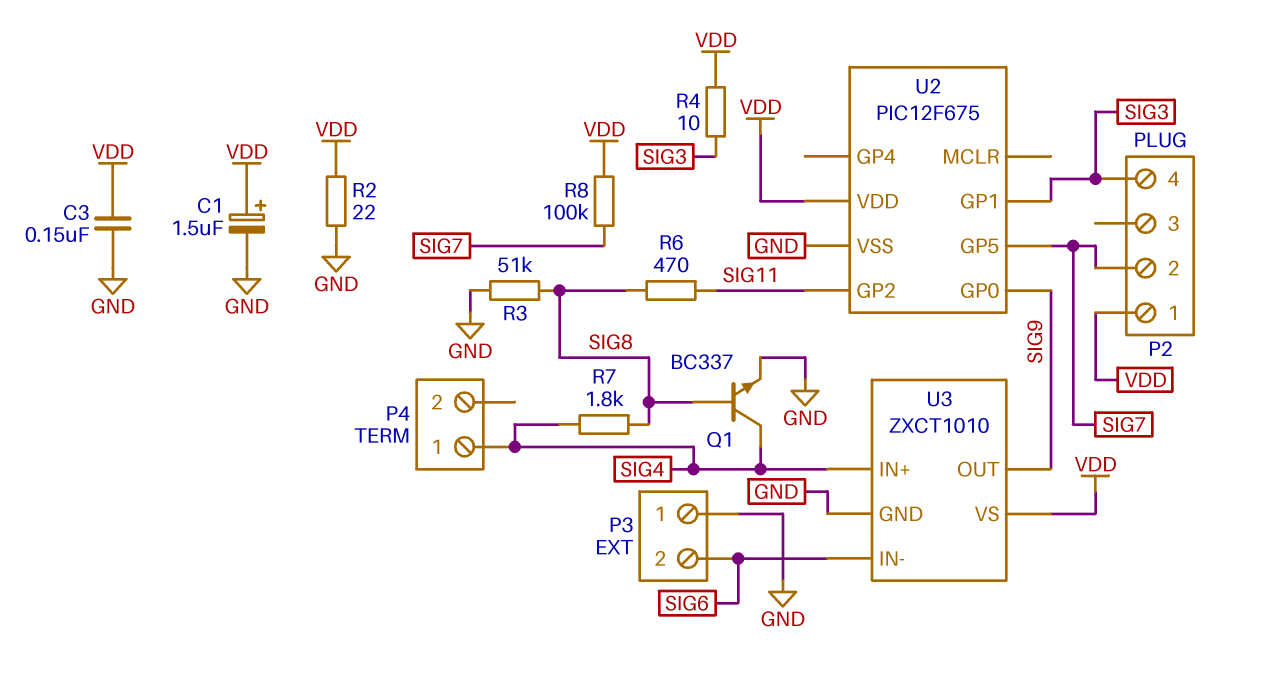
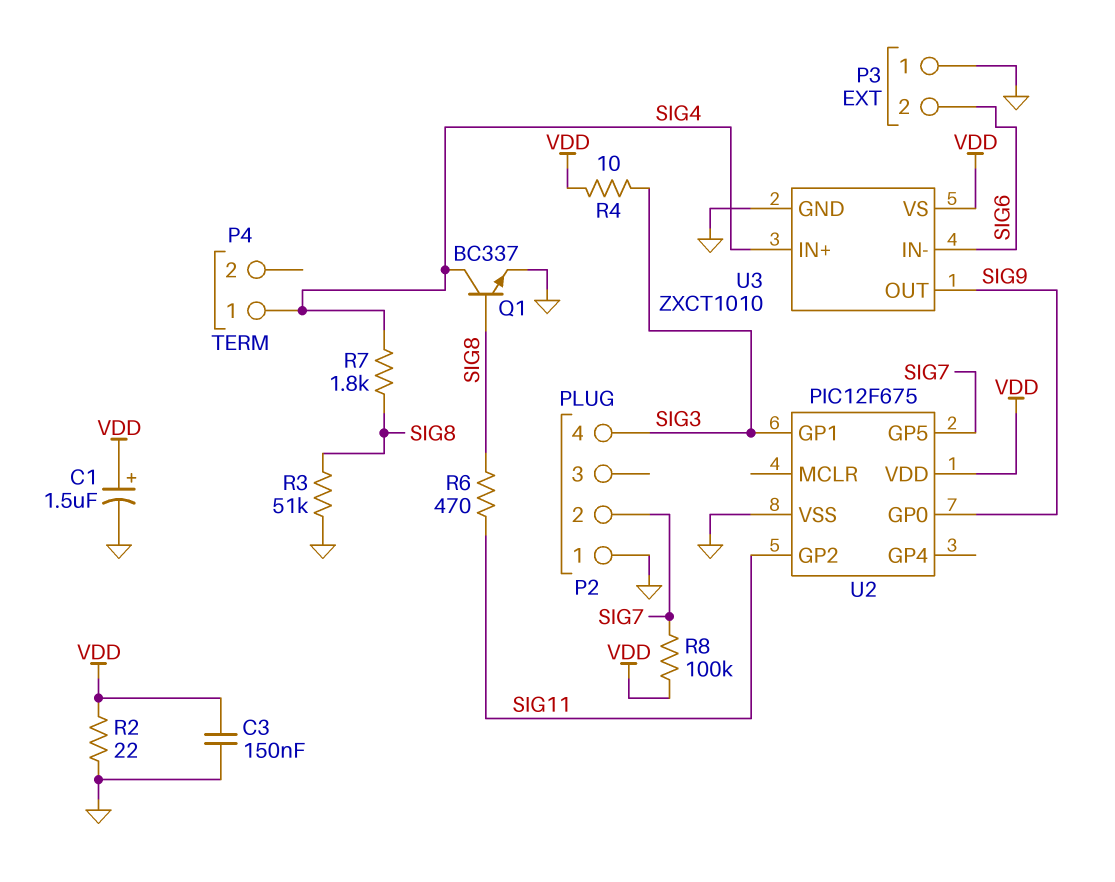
P2 pin 1: VDD -> GND

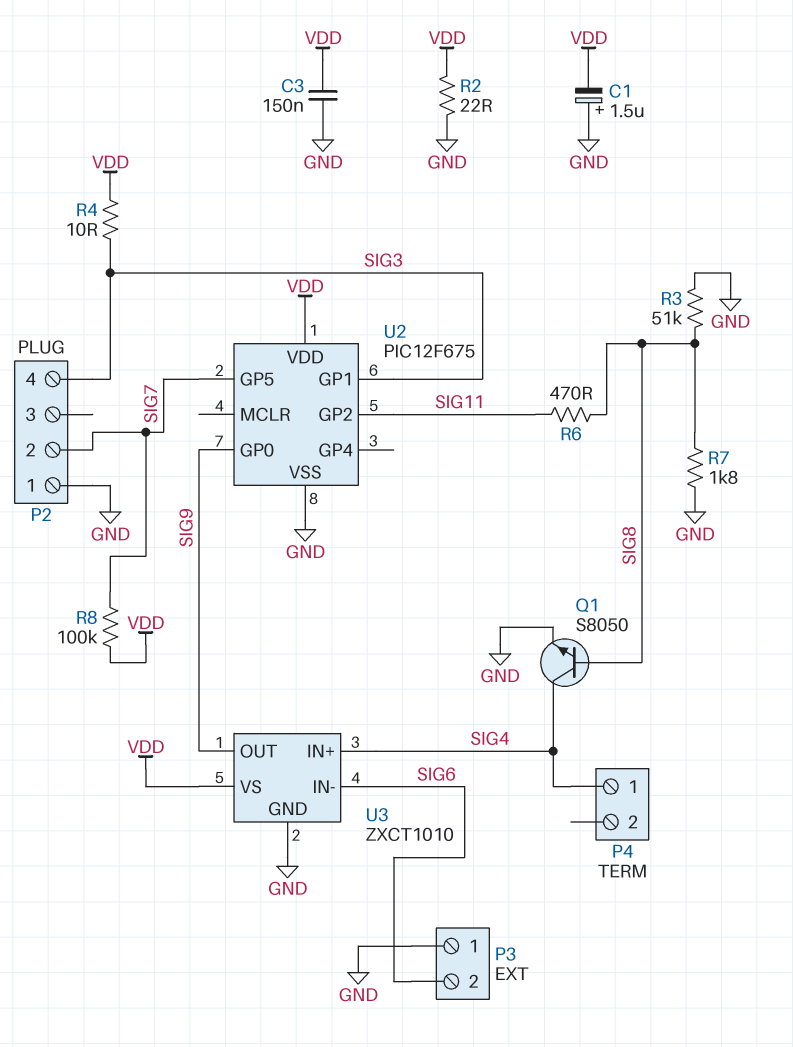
C1: 1.5uF (plus VDD, minus GND) -> 1.5uF (plus GND, minus VDD)
Q1: NPN BC337 (B SIG8, C SIG4, E GND) -> NPN S8050 (B SIG8, C SIG4, E GND)
R7: 1.8k (SIG4, SIG8) -> 1.8k (GND, SIG8)

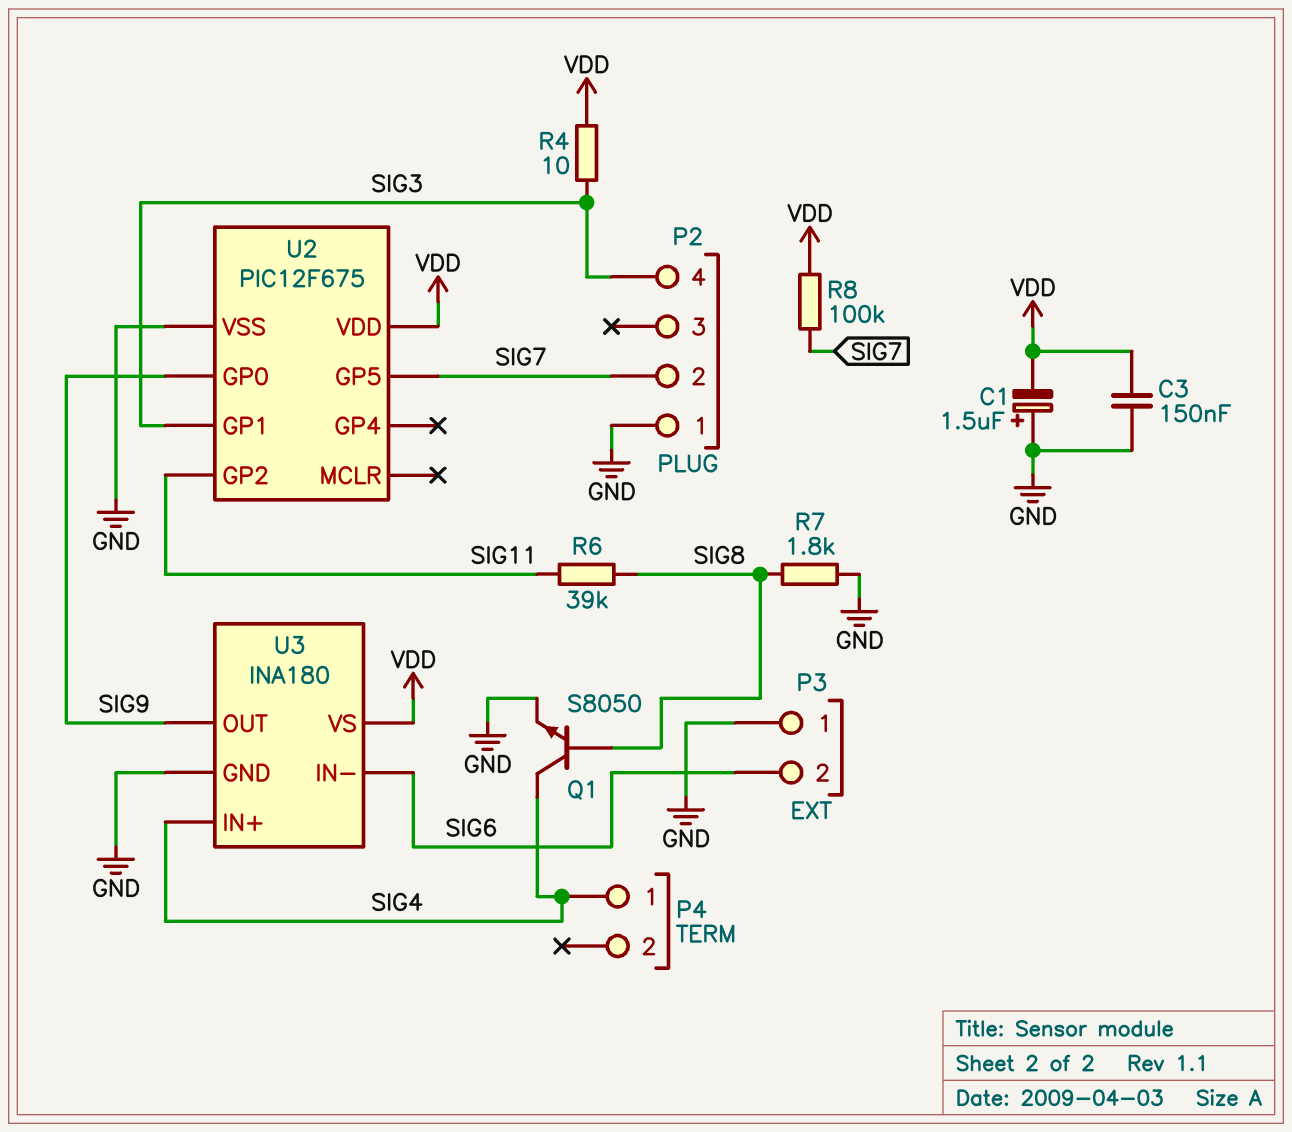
R2: 22 (GND, VDD) -> none
R3: 51k (GND, SIG8) -> none
R6: 470 (SIG8, SIG11) -> 39k (SIG8, SIG11)
U3: ZXCT1010 -> INA180

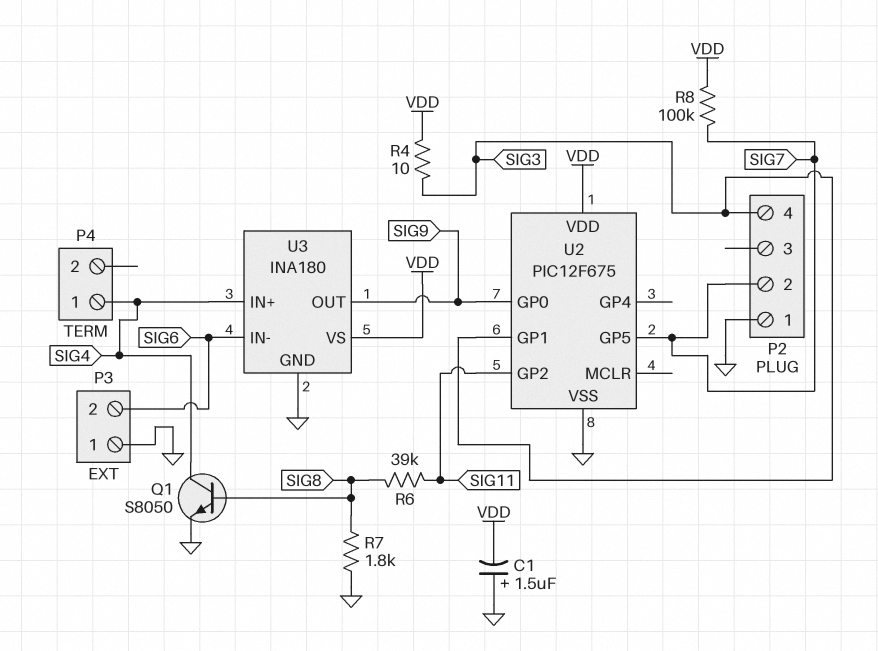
C3: 150nF (GND, VDD) -> none

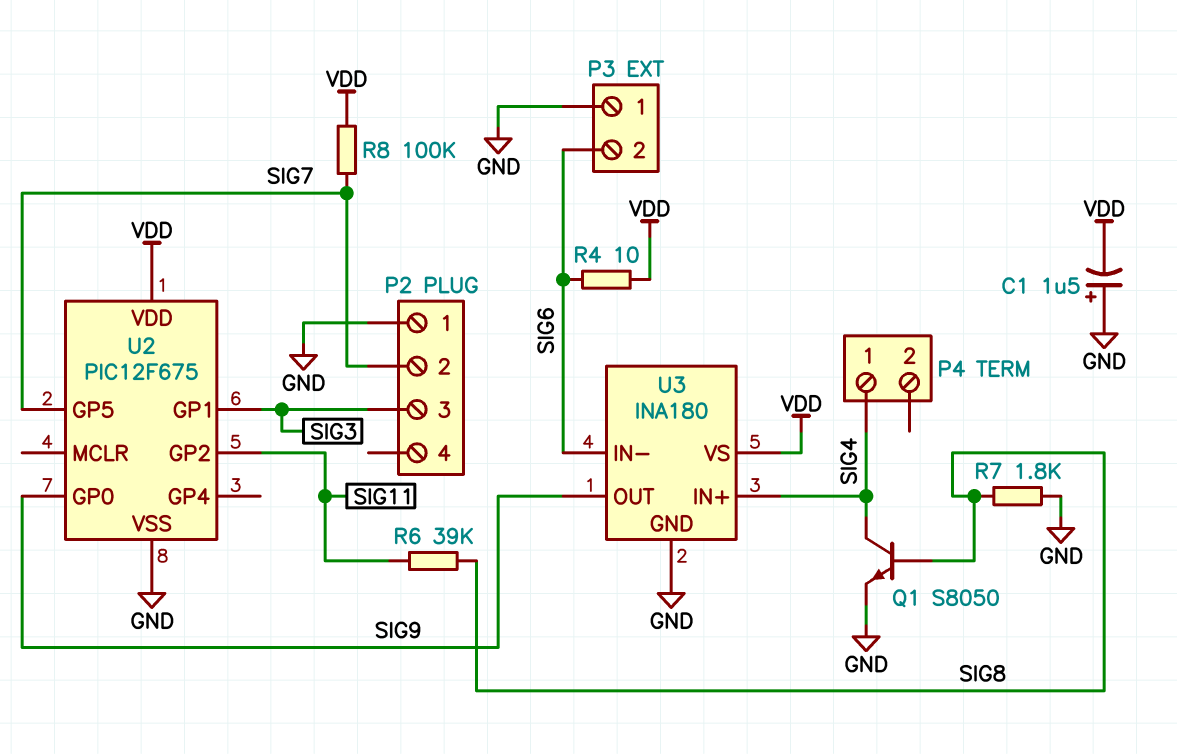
P2 pin 3: none -> SIG3
P2 pin 4: SIG3 -> none
R4: 10 (SIG3, VDD) -> 10 (SIG6, VDD)

